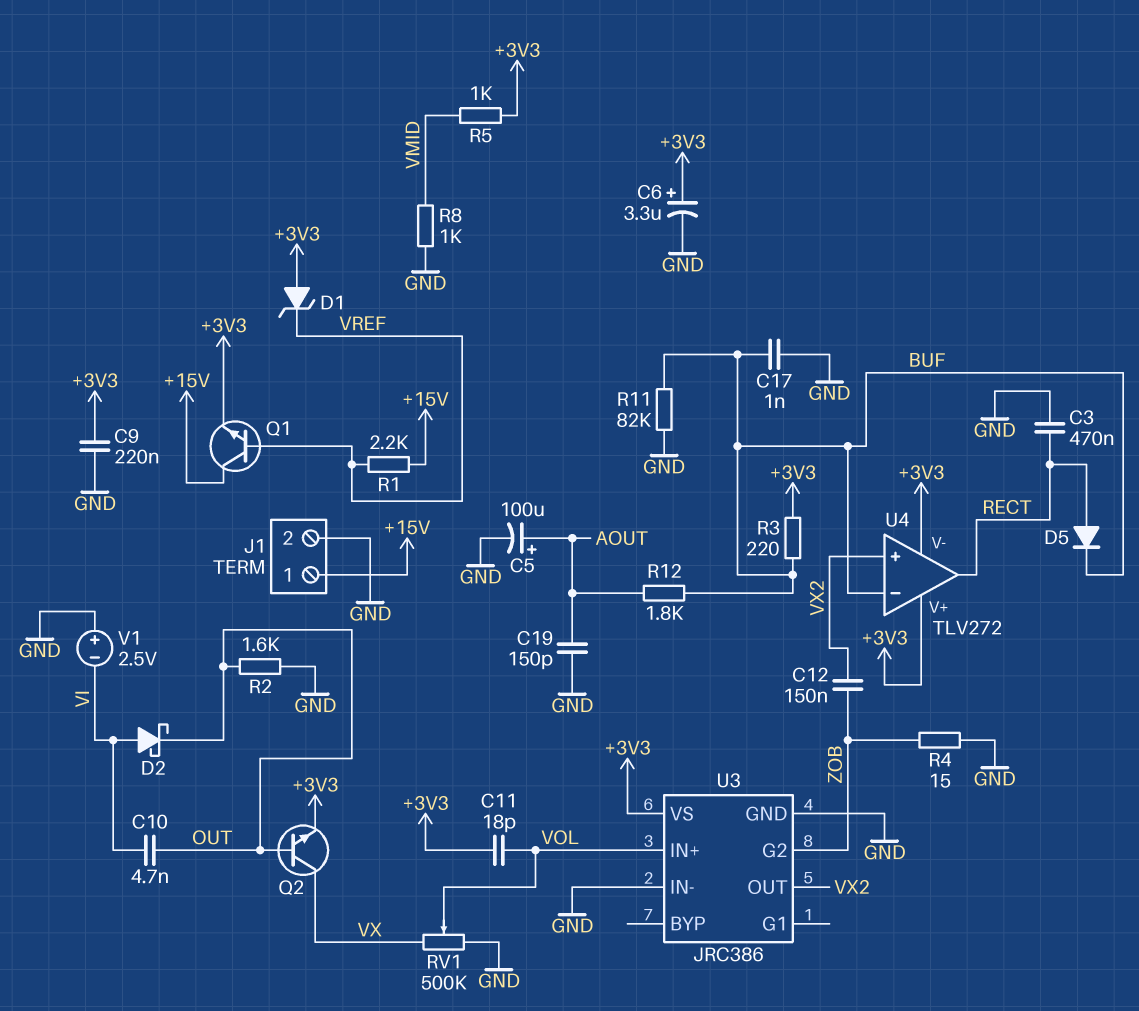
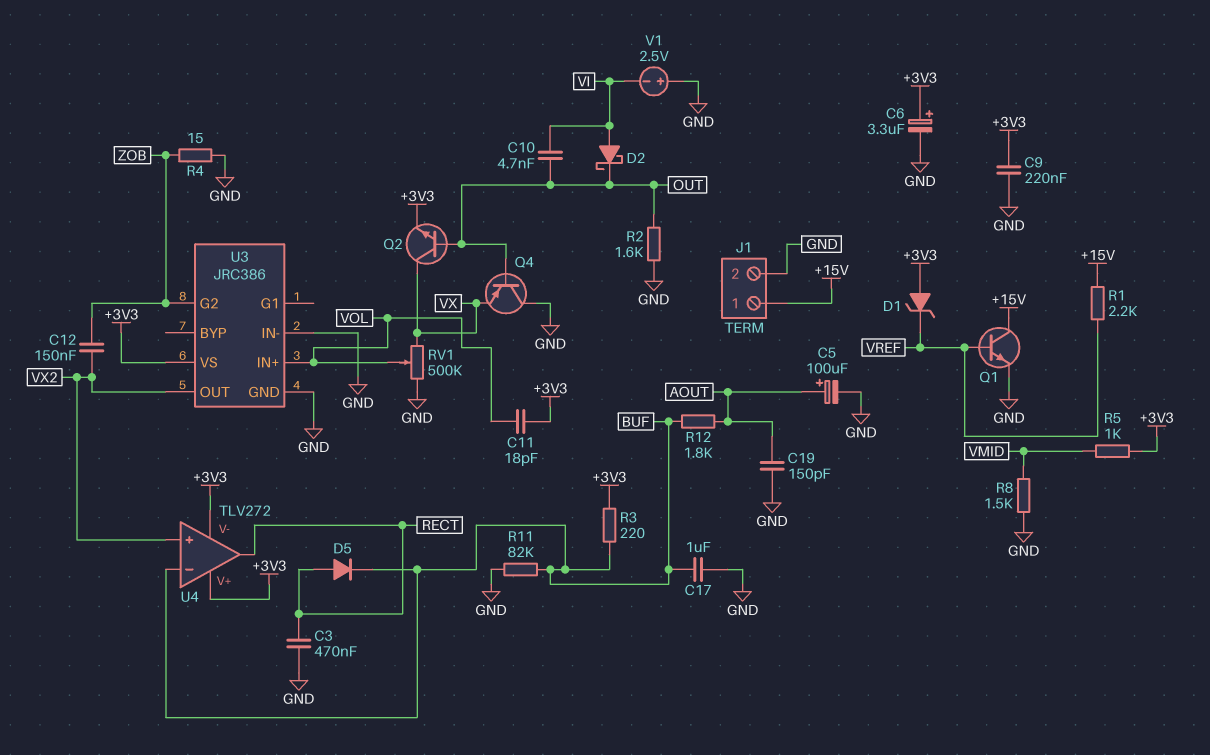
C17: 1nF (BUF, GND) -> 1uF (BUF, GND)
Q1: NPN (B VREF, C +15V, E +3V3) -> NPN (B VREF, C +15V, E GND)
Q4: none -> PNP (B OUT, C GND, E VX)
R8: 1k (GND, VMID) -> 1.5k (GND, VMID)

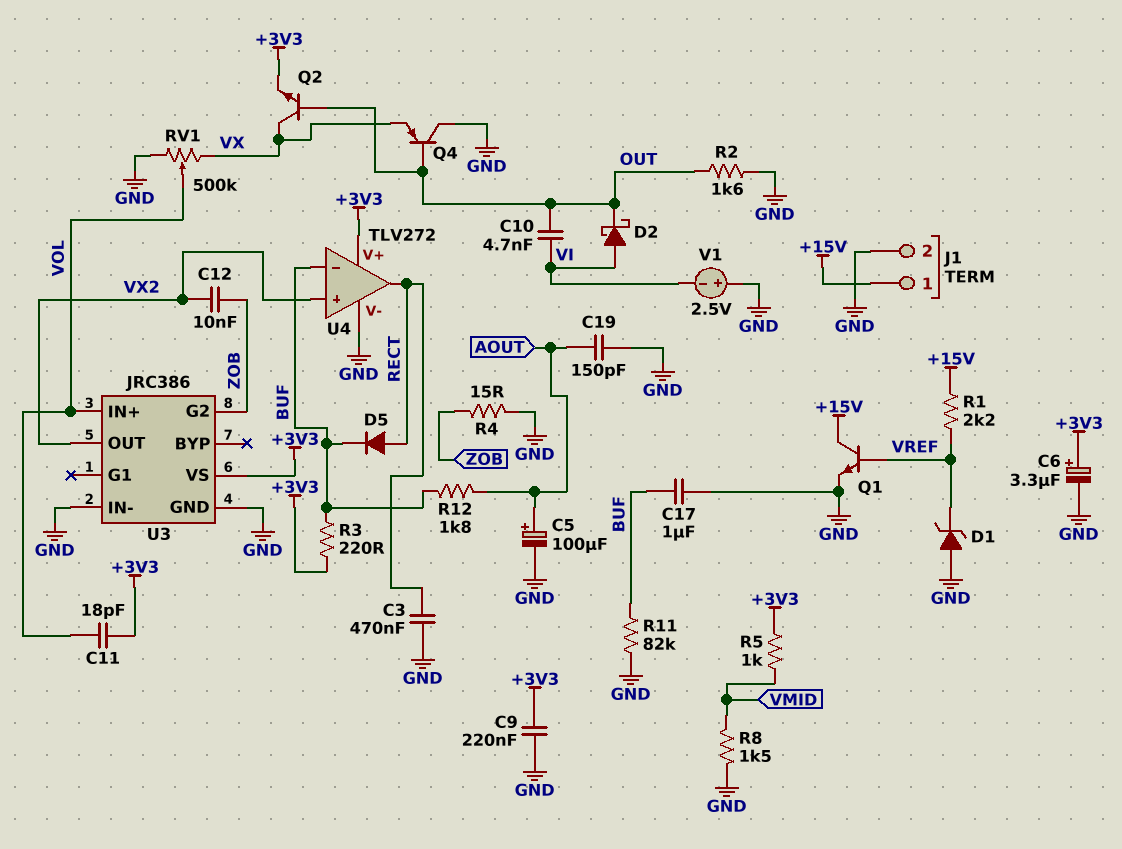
C12: 150nF (VX2, ZOB) -> 10nF (VX2, ZOB)
D1: zener (A +3V3, K VREF) -> zener (A GND, K VREF)
U4 pin V-: +3V3 -> GND

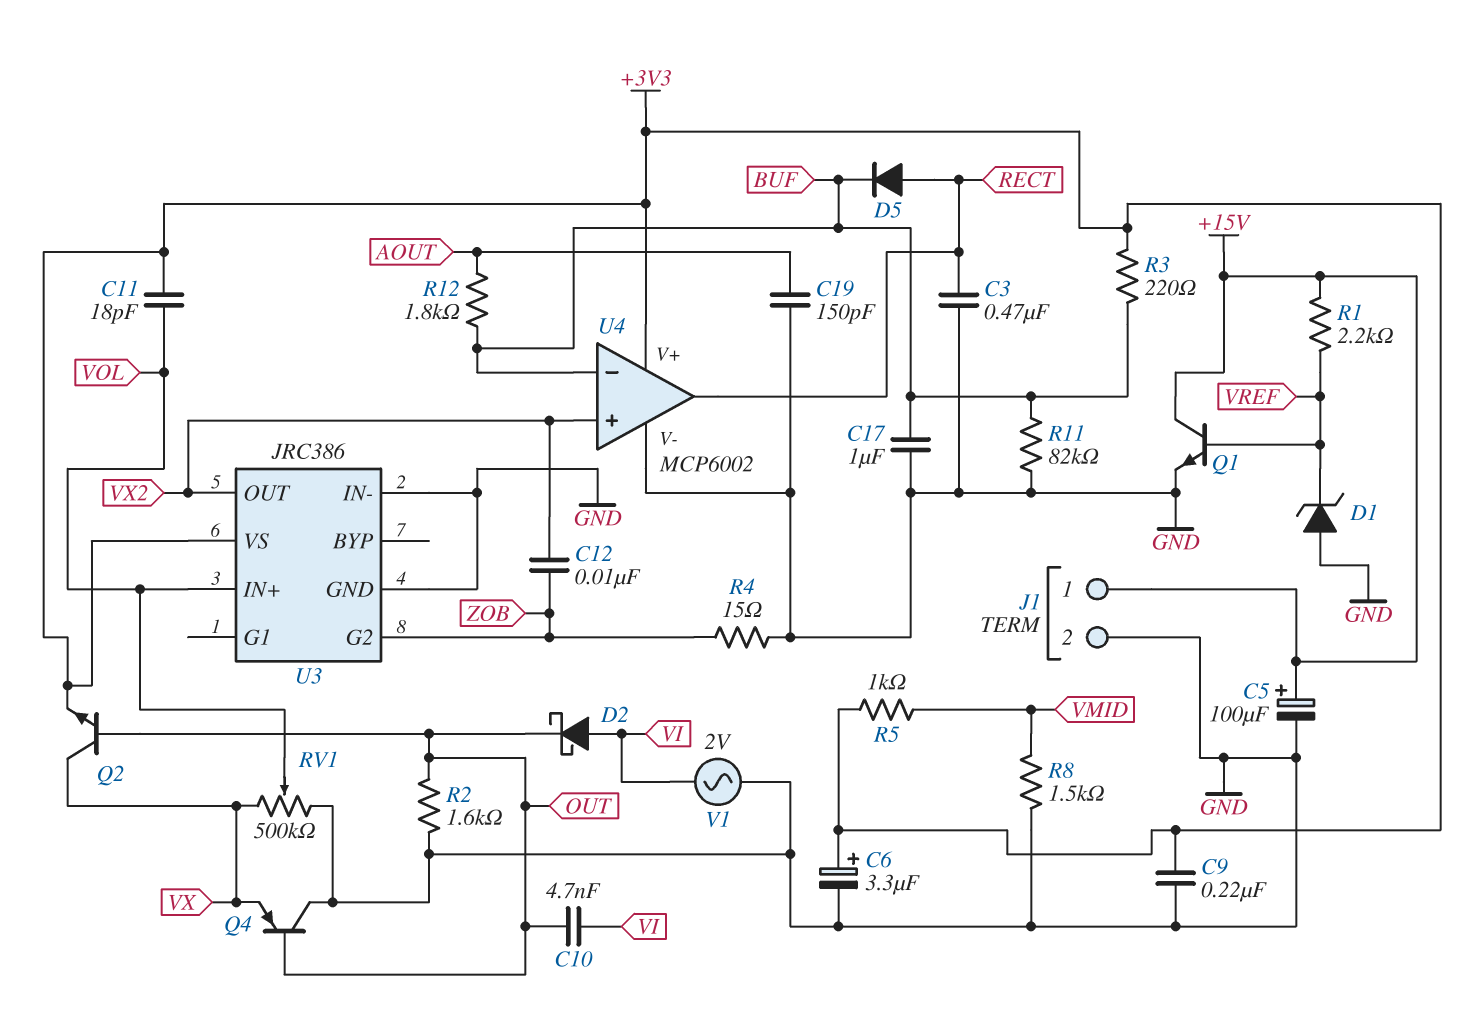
C5: 100uF (plus AOUT, minus GND) -> 100uF (plus +15V, minus GND)
U4: TLV272 -> MCP6002
V1: 2.5V (plus GND, minus VI) -> AC 2V (GND, VI)

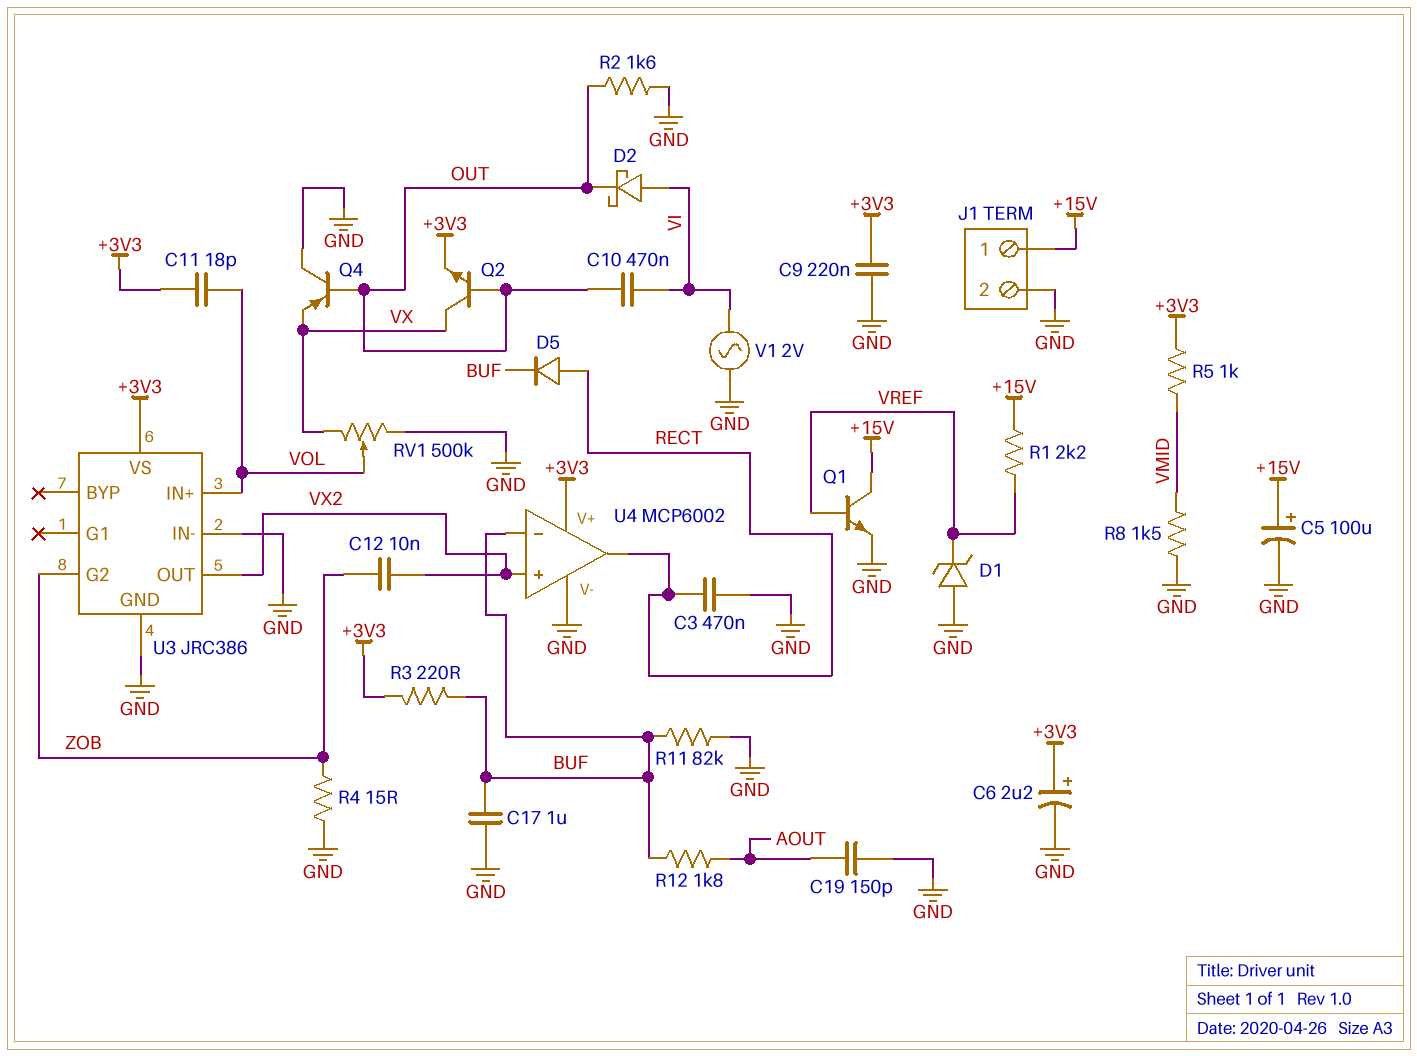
C6: 3.3uF (plus +3V3, minus GND) -> 2.2uF (plus +3V3, minus GND)
C10: 4.7nF (OUT, VI) -> 470nF (OUT, VI)

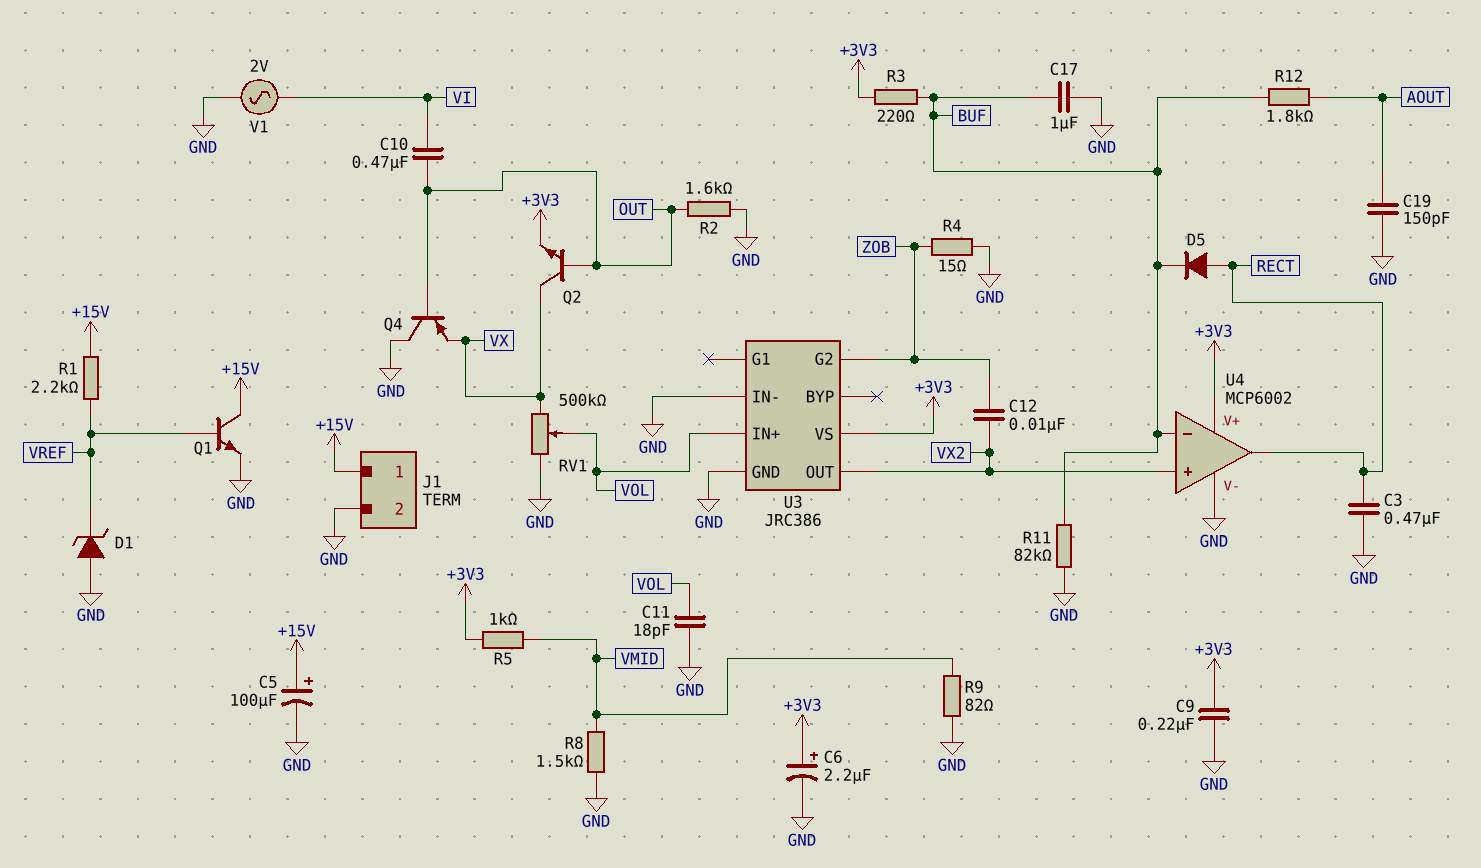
C11: 18pF (+3V3, VOL) -> 18pF (GND, VOL)
D2: schottky (A VI, K OUT) -> none
R9: none -> 82 (GND, VMID)

